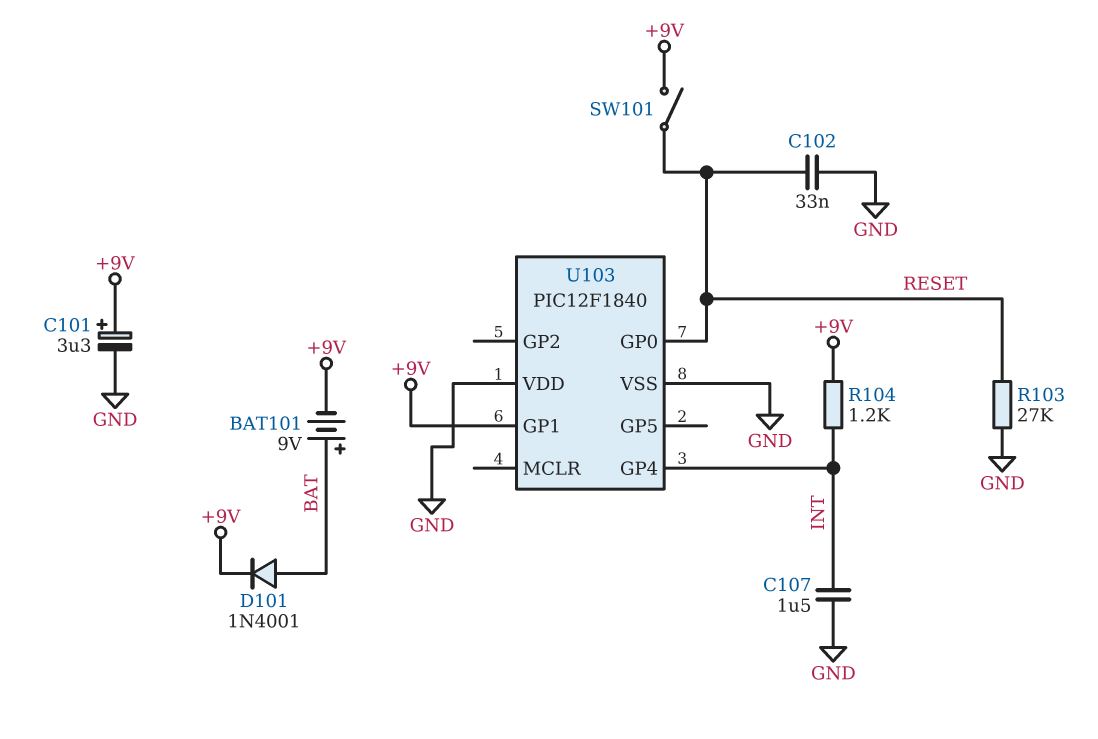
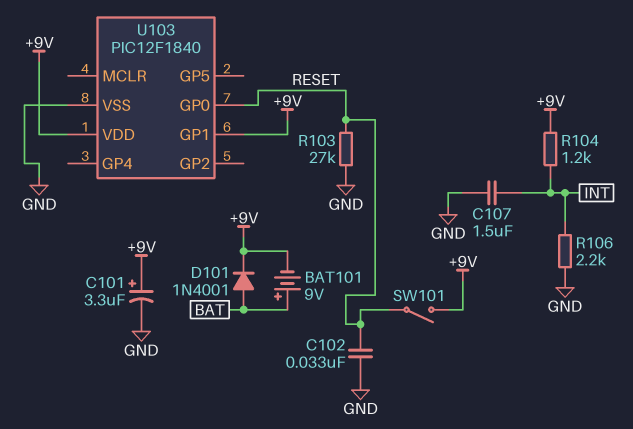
R106: none -> 2.2k (GND, INT)
U103 pin GP4: INT -> none
U103 pin VDD: GND -> +9V

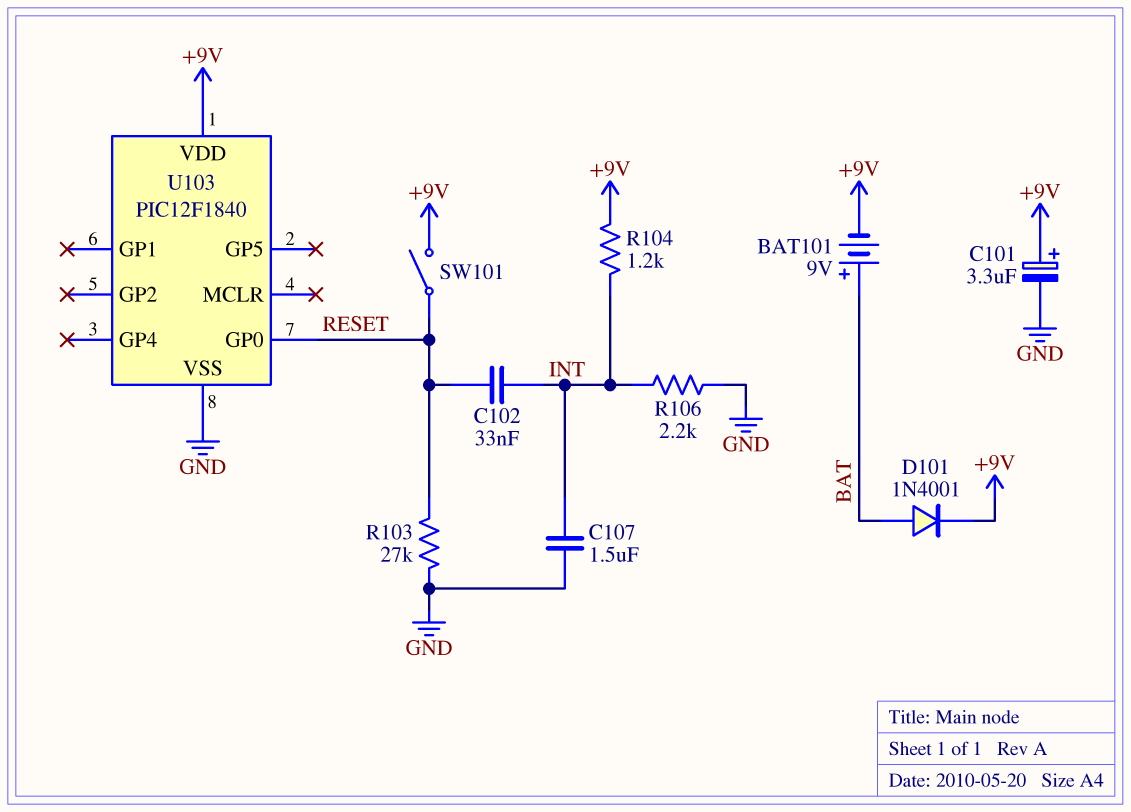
C102: 33nF (GND, RESET) -> 33nF (INT, RESET)
U103 pin GP1: +9V -> none

